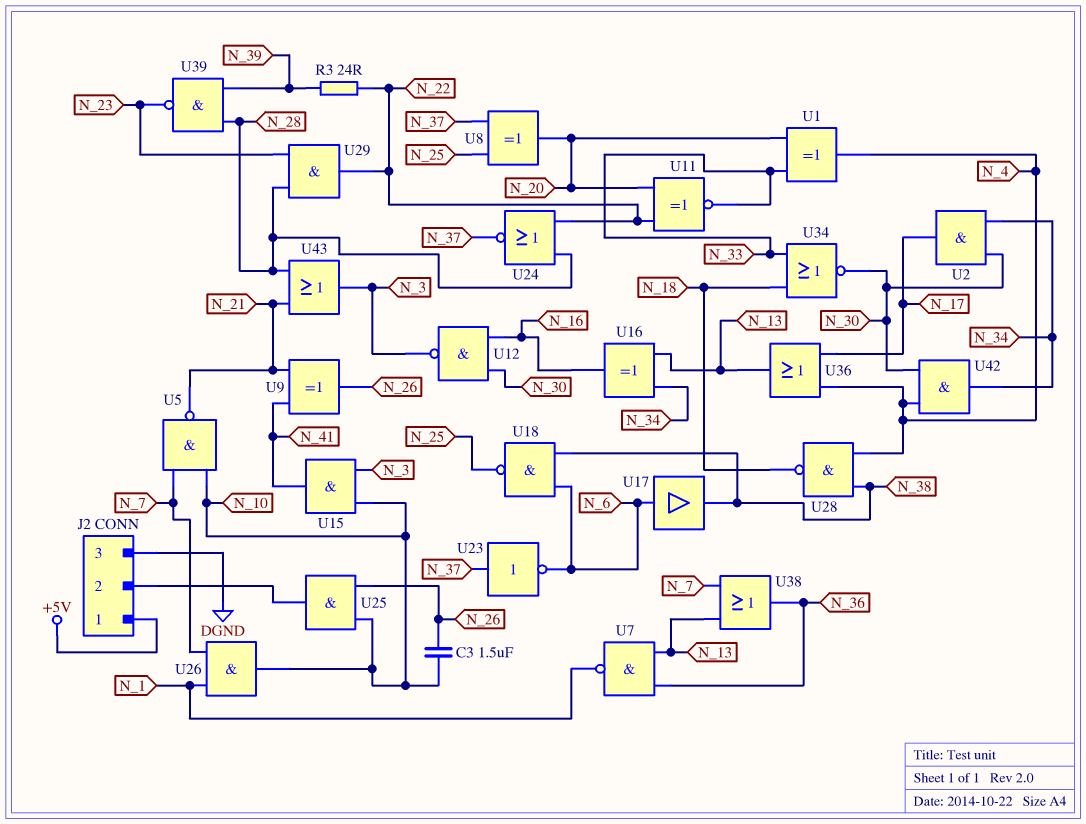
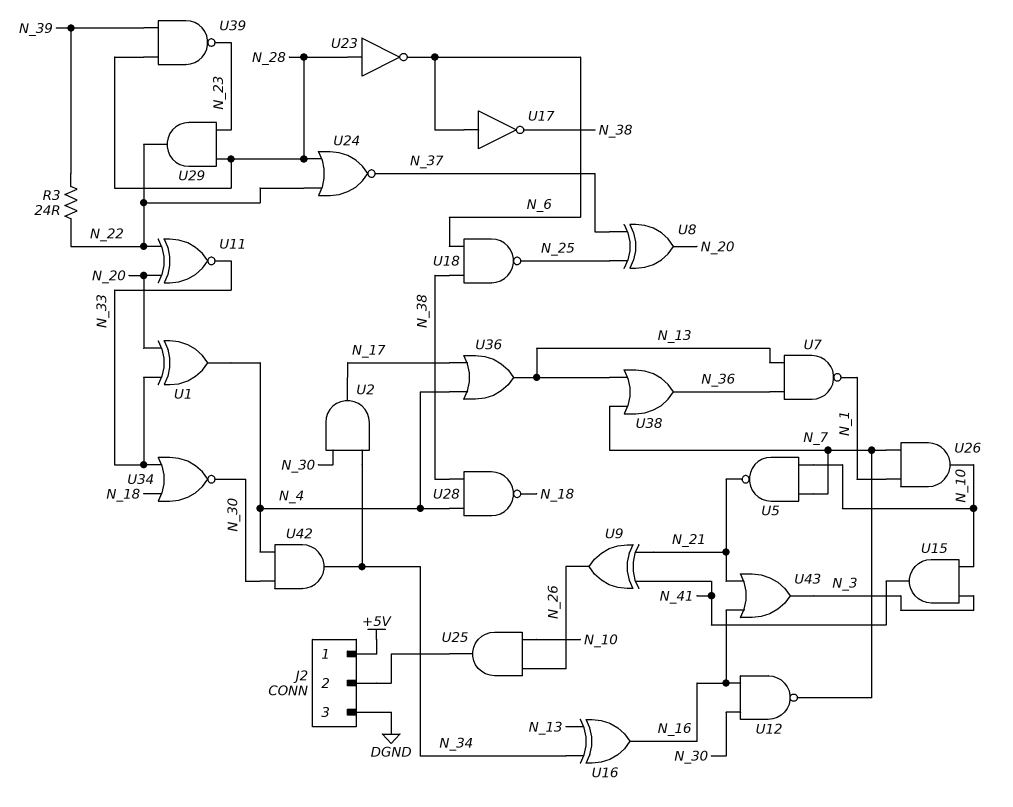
C3: 1.5uF (N_10, N_26) -> none
U12: NAND (in N_16, in N_30, out N_3) -> NAND (in N_16, in N_30, out N_7)
U17: buffer (in N_6, out N_38) -> NOT (in N_6, out N_38)
U23: NOT (in N_37, out N_6) -> NOT (in N_28, out N_6)
U43: OR (in N_21, in N_28, out N_3) -> OR (in N_16, in N_21, out N_3)

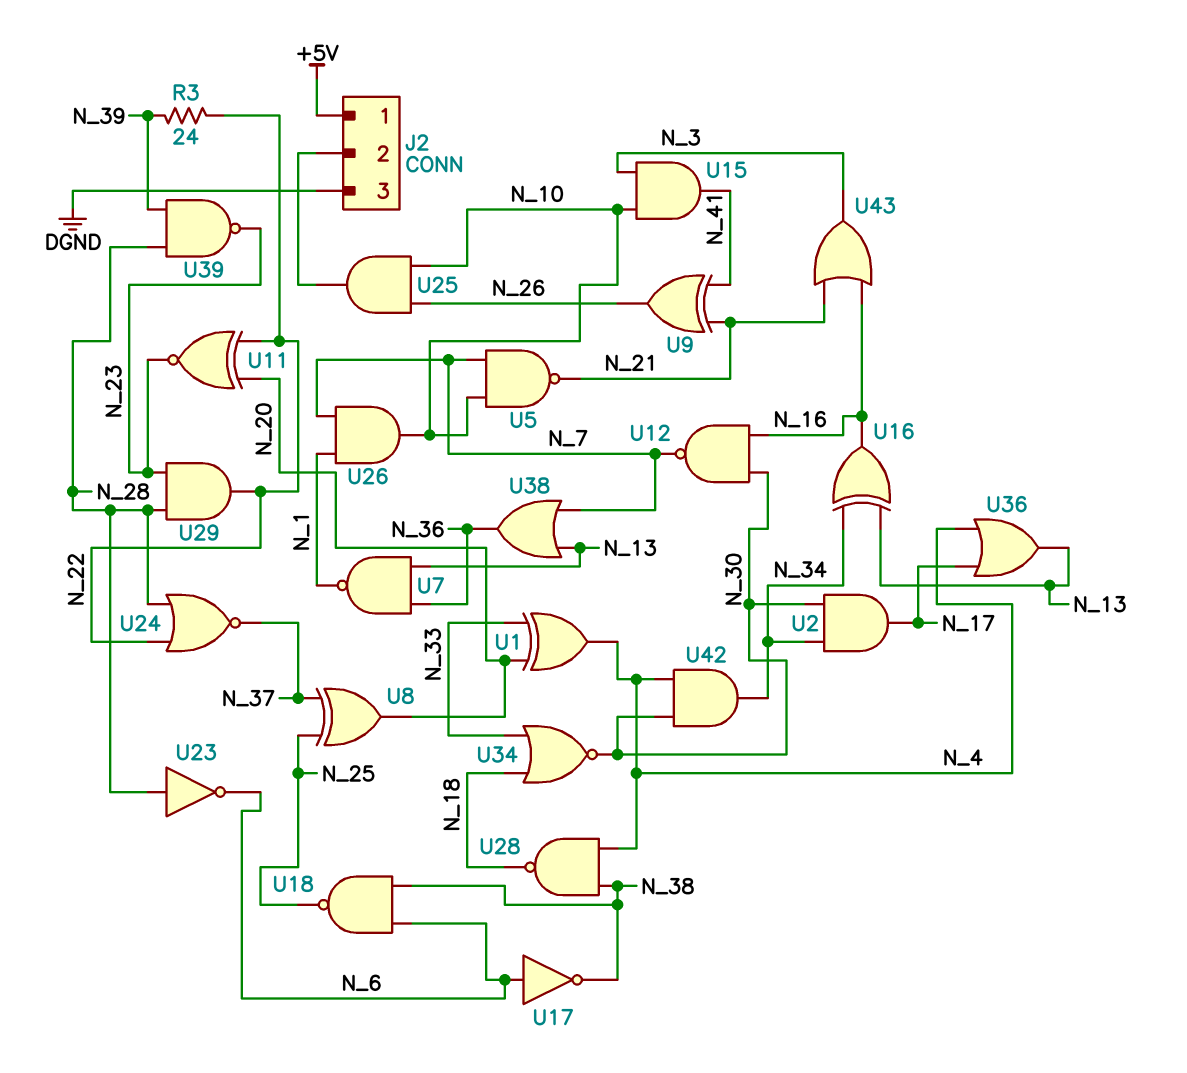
U11: XNOR (in N_20, in N_22, out N_33) -> XNOR (in N_20, in N_22, out N_23)

